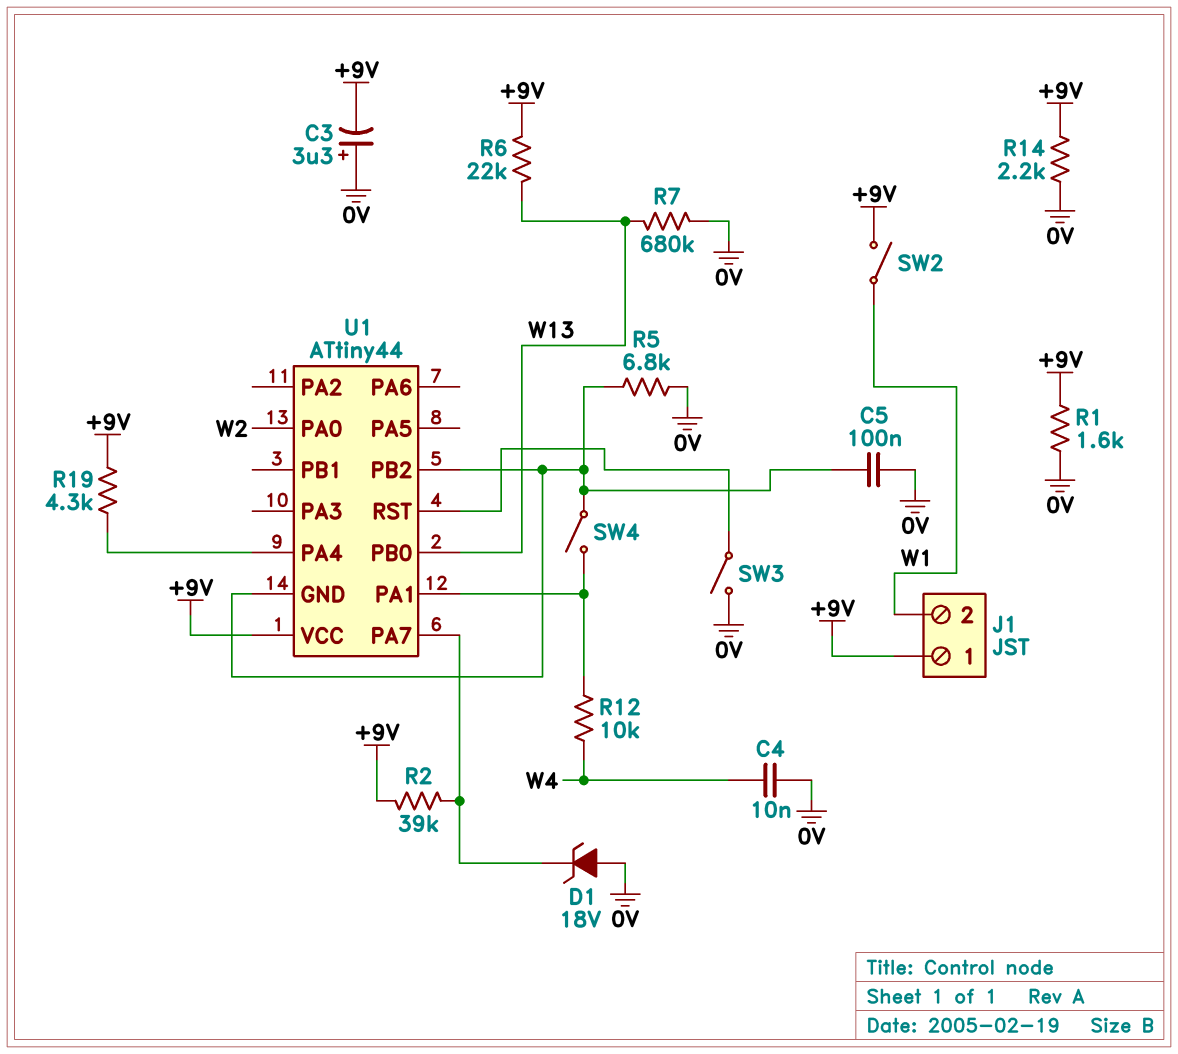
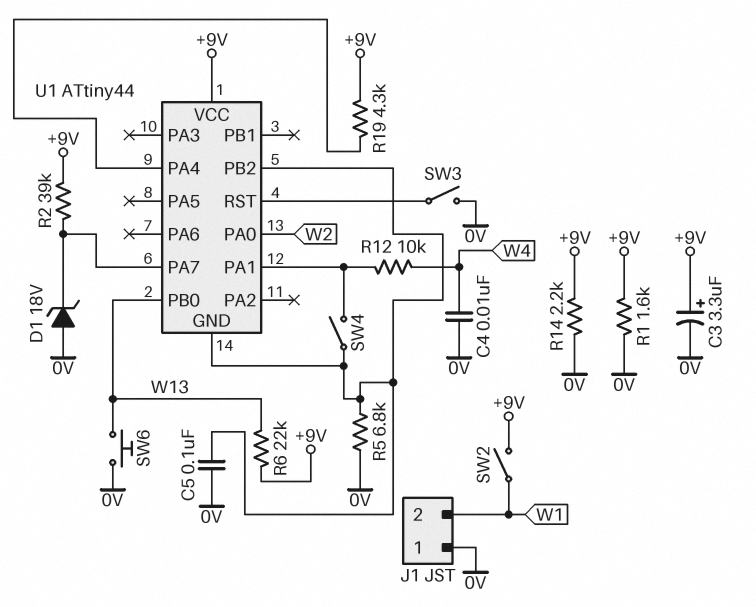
C3: 3.3uF (plus 0V, minus +9V) -> 3.3uF (plus +9V, minus 0V)
J1 pin 1: +9V -> 0V
R7: 680k (0V, W13) -> none
SW6: none -> button (0V, W13)

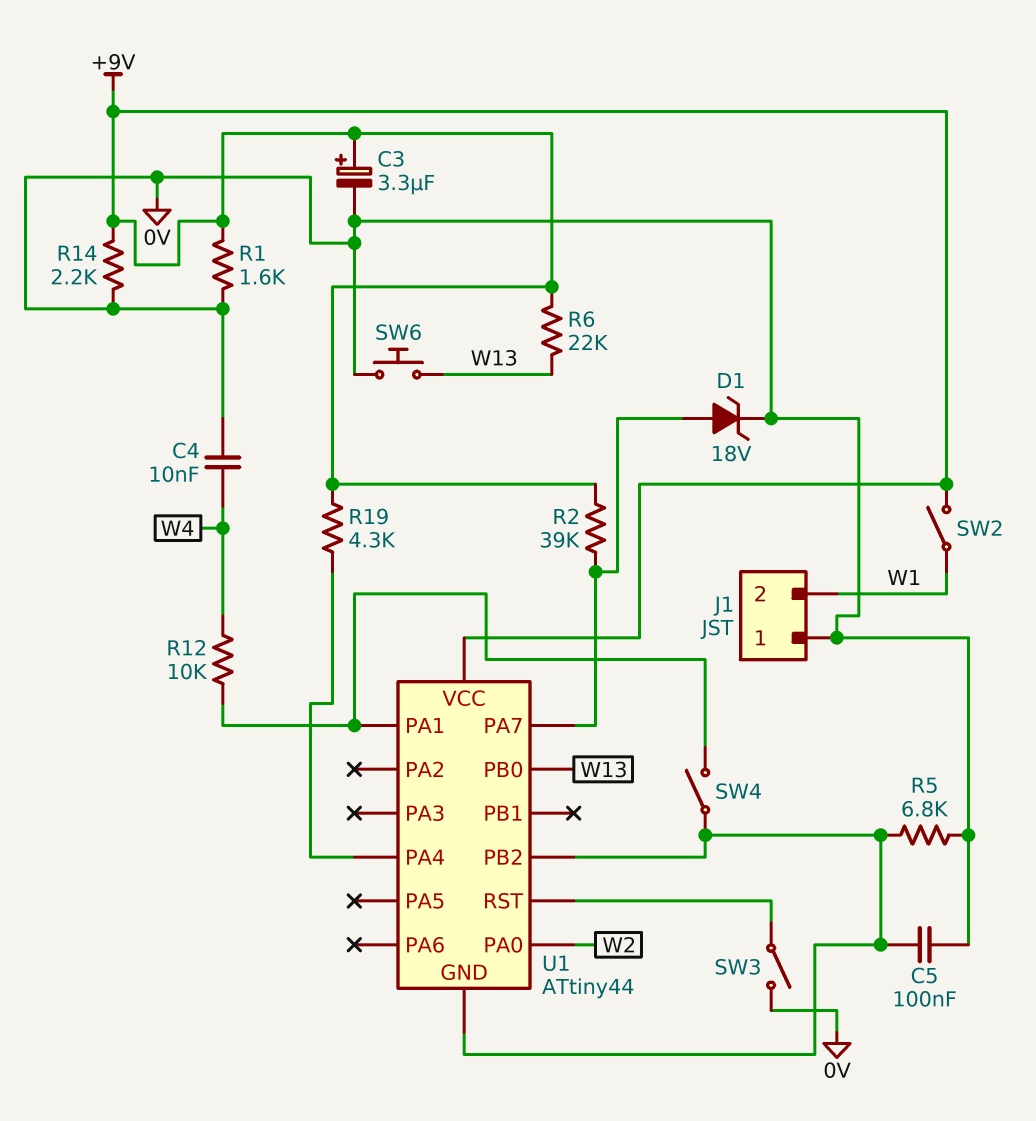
D1: zener 18V (A 0V, K U1/PA7) -> zener 18V (A U1/PA7, K 0V)

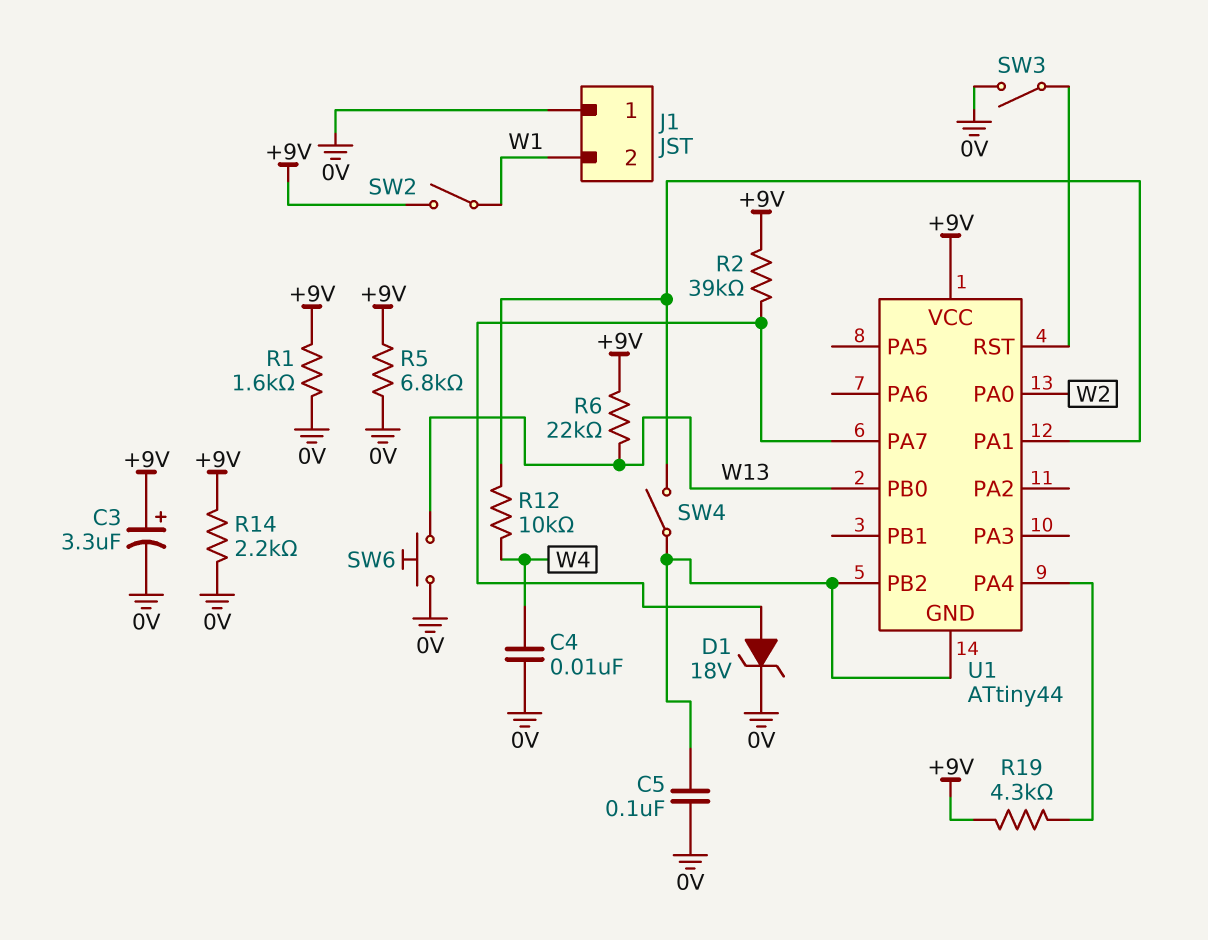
R5: 6.8k (0V, U1/GND) -> 6.8k (+9V, 0V)

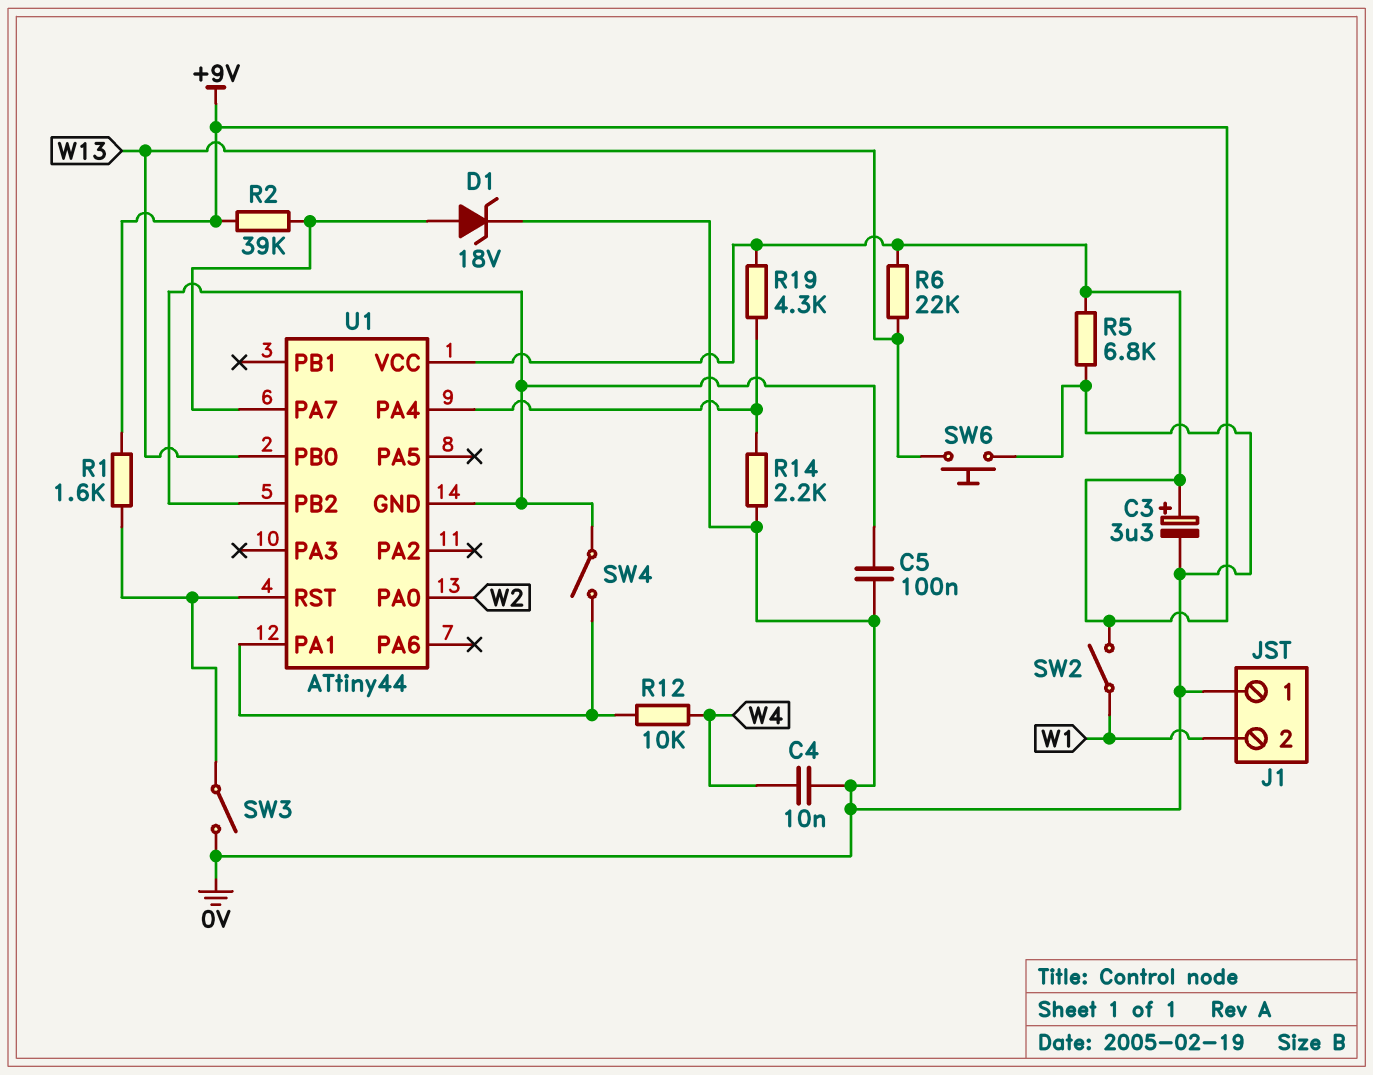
R1: 1.6k (+9V, 0V) -> 1.6k (+9V, U1/RST)
R14: 2.2k (+9V, 0V) -> 2.2k (0V, U1/PA4)

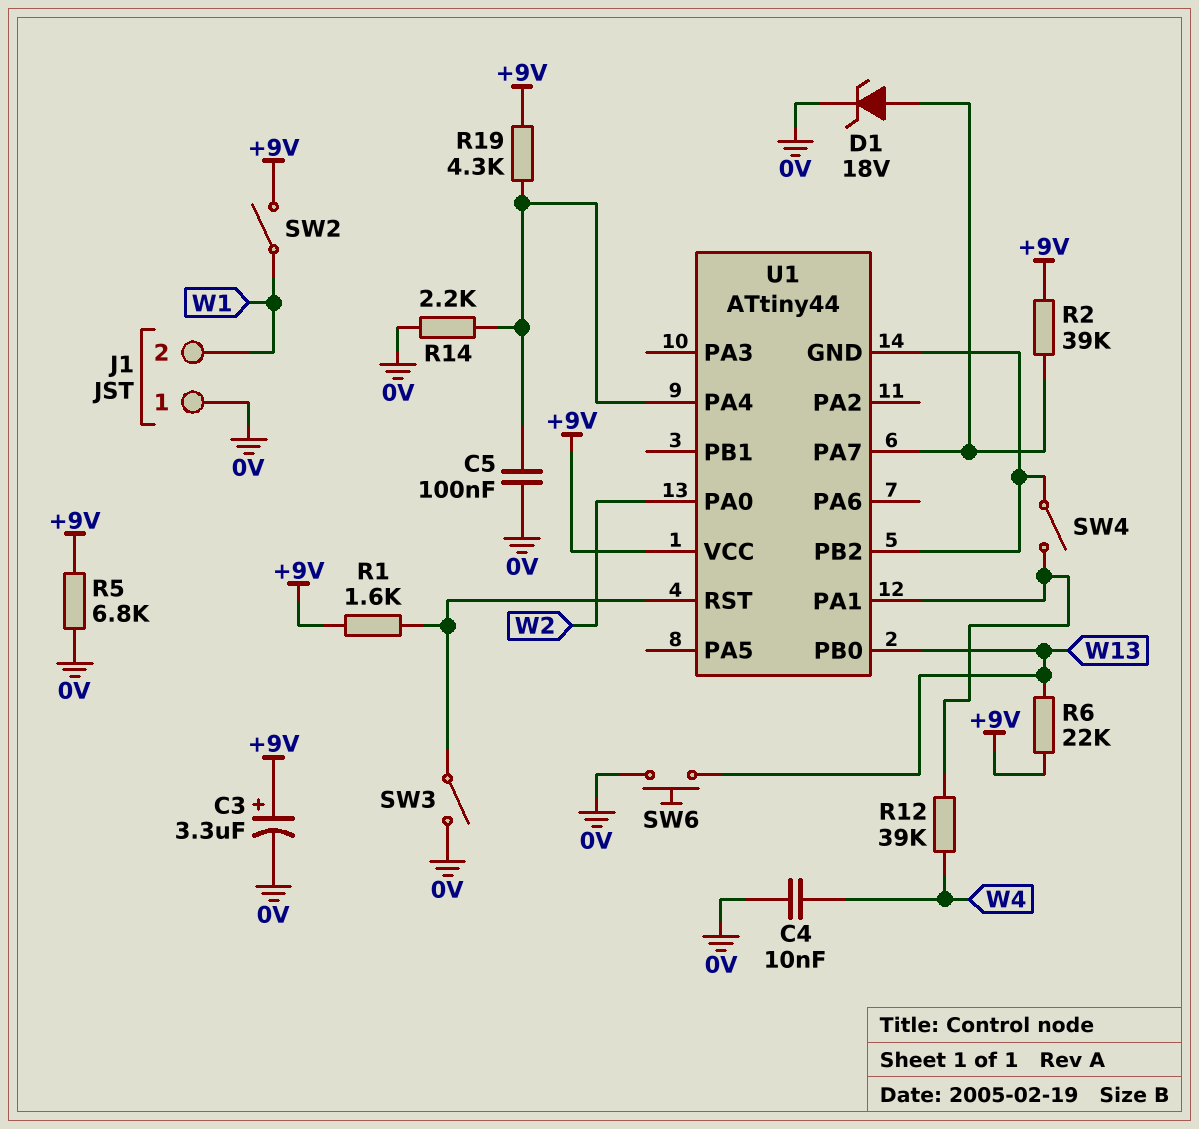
C5: 100nF (0V, U1/GND) -> 100nF (0V, U1/PA4)
R12: 10k (U1/PA1, W4) -> 39k (U1/PA1, W4)

